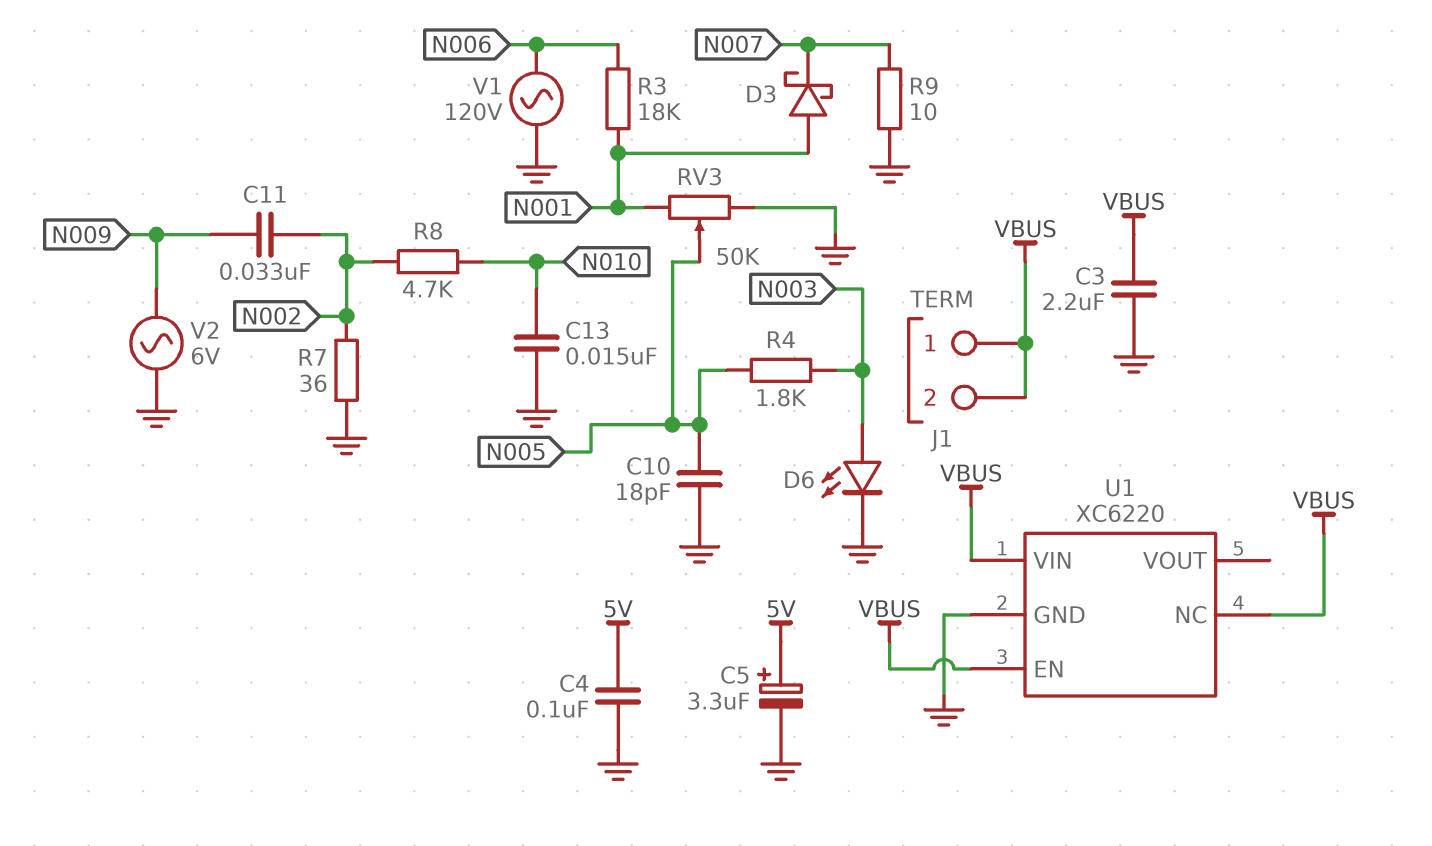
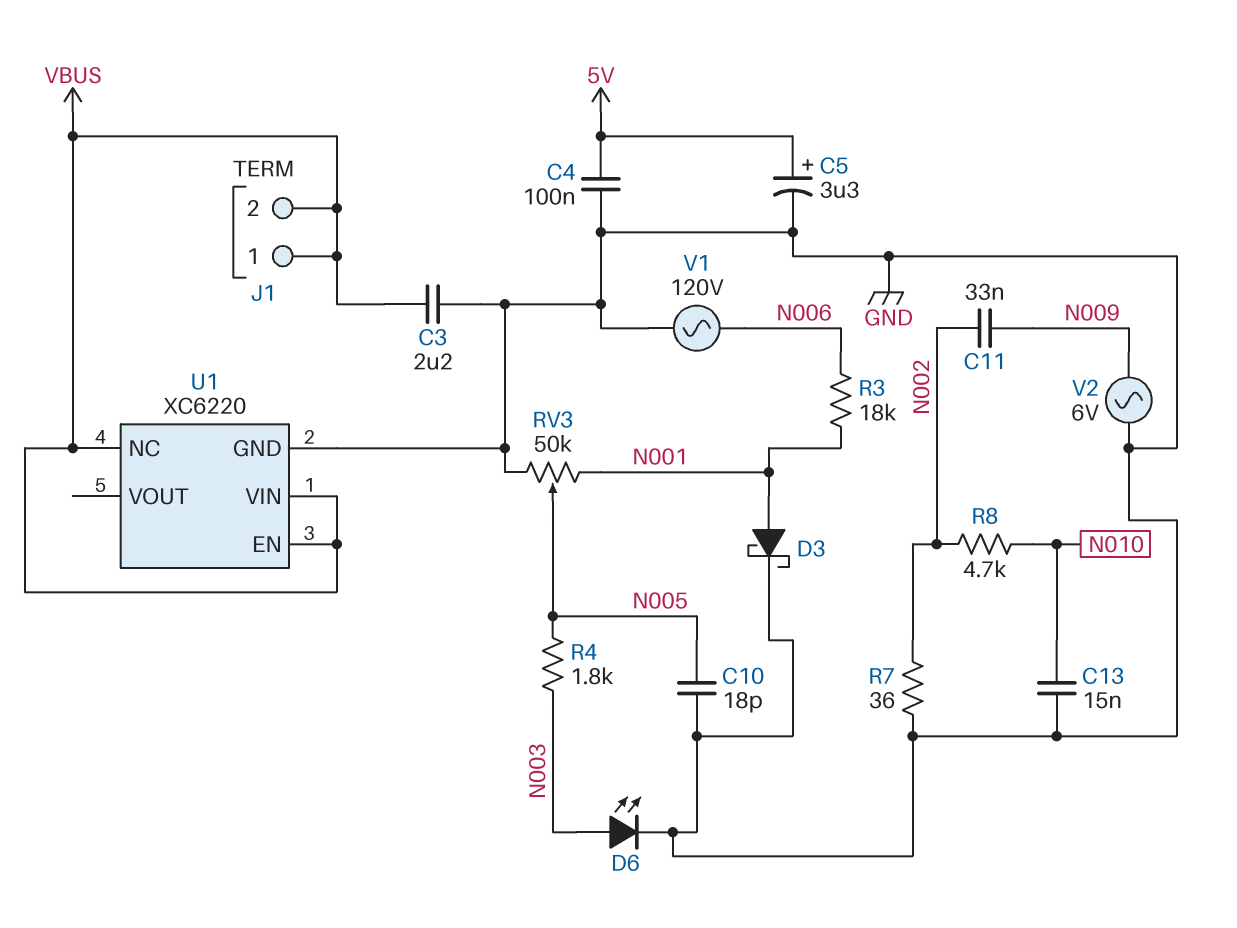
D3: schottky (A N001, K N007) -> schottky (A N001, K GND)
R9: 10 (GND, N007) -> none

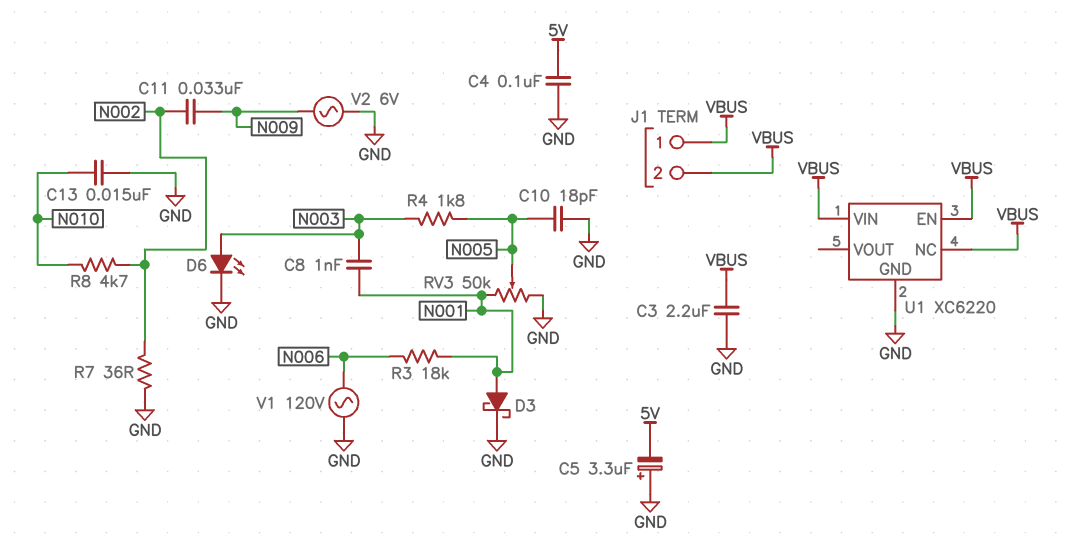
C5: 3.3uF (plus 5V, minus GND) -> 3.3uF (plus GND, minus 5V)
C8: none -> 1nF (N001, N003)

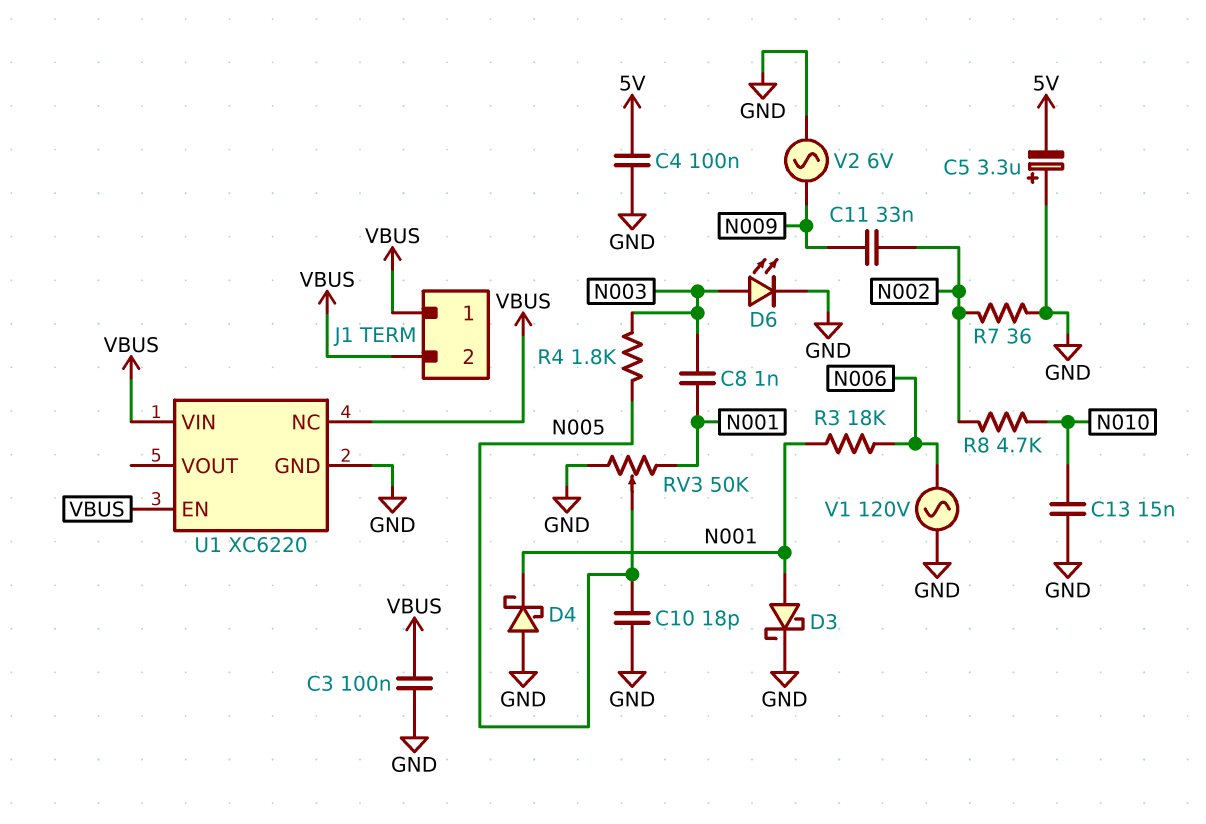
C3: 2.2uF (GND, VBUS) -> 100nF (GND, VBUS)
D4: none -> schottky (A GND, K N001)

